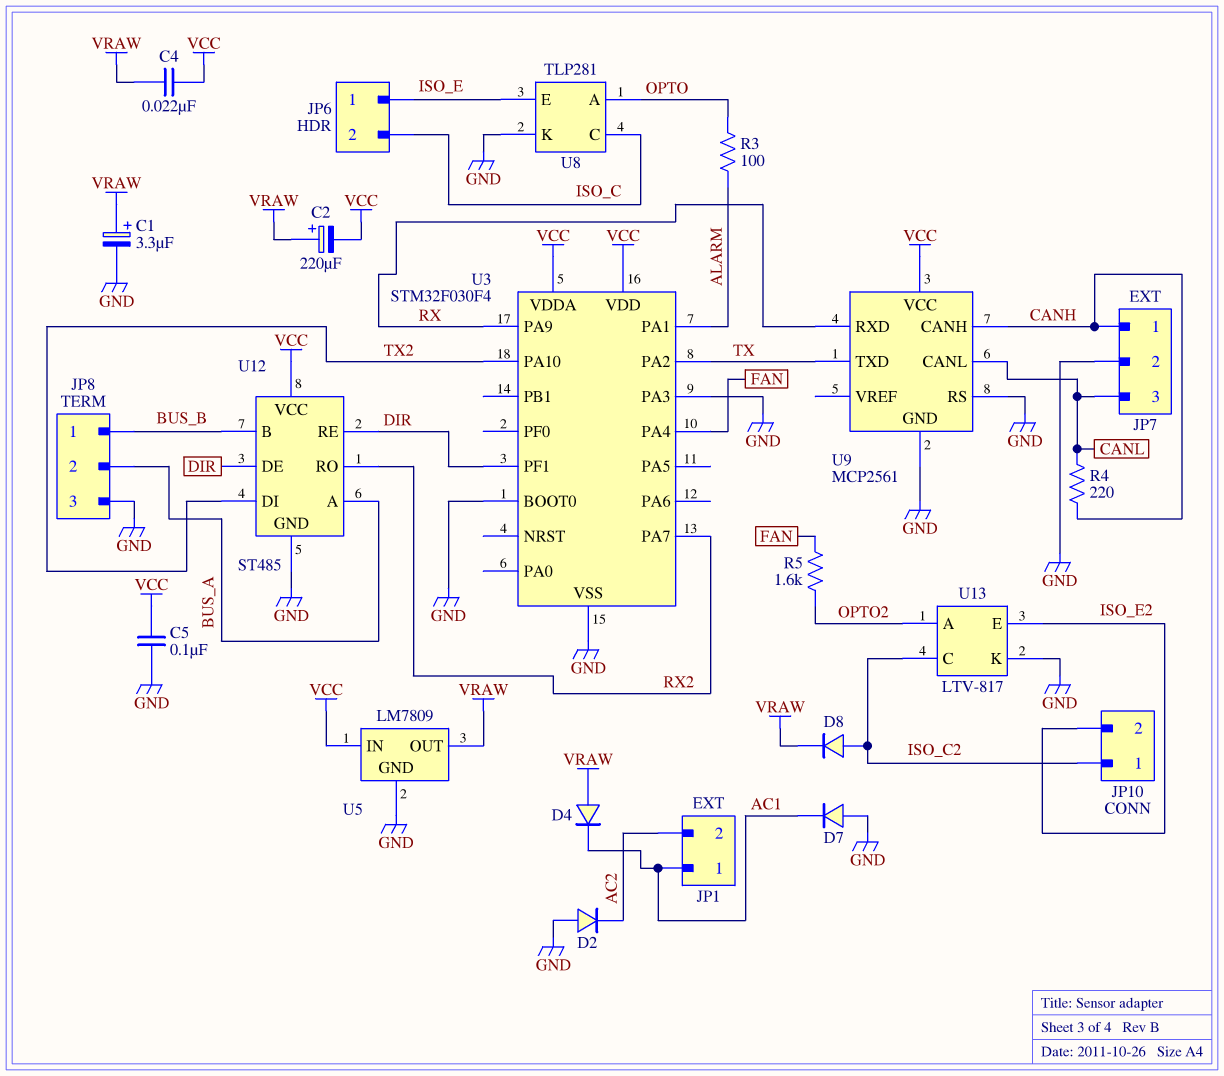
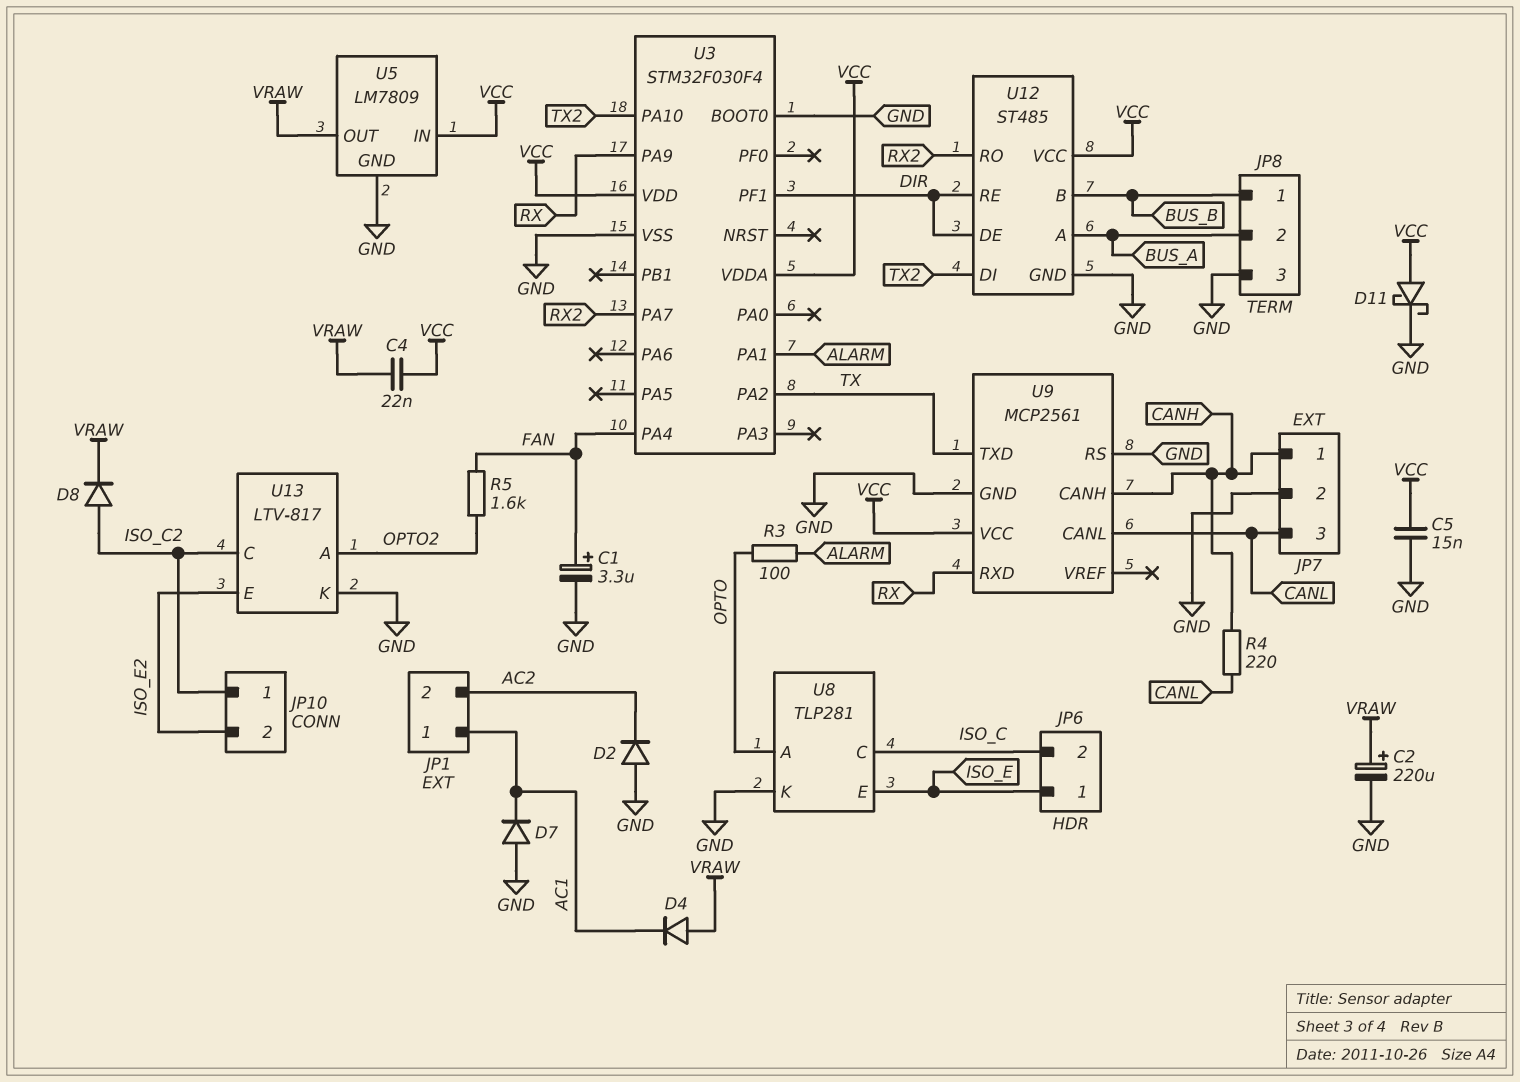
C1: 3.3uF (plus VRAW, minus GND) -> 3.3uF (plus FAN, minus GND)
C2: 220uF (plus VRAW, minus VCC) -> 220uF (plus VRAW, minus GND)
C5: 100nF (GND, VCC) -> 15nF (GND, VCC)
D11: none -> schottky (A VCC, K GND)
U3 pin PA3: GND -> none

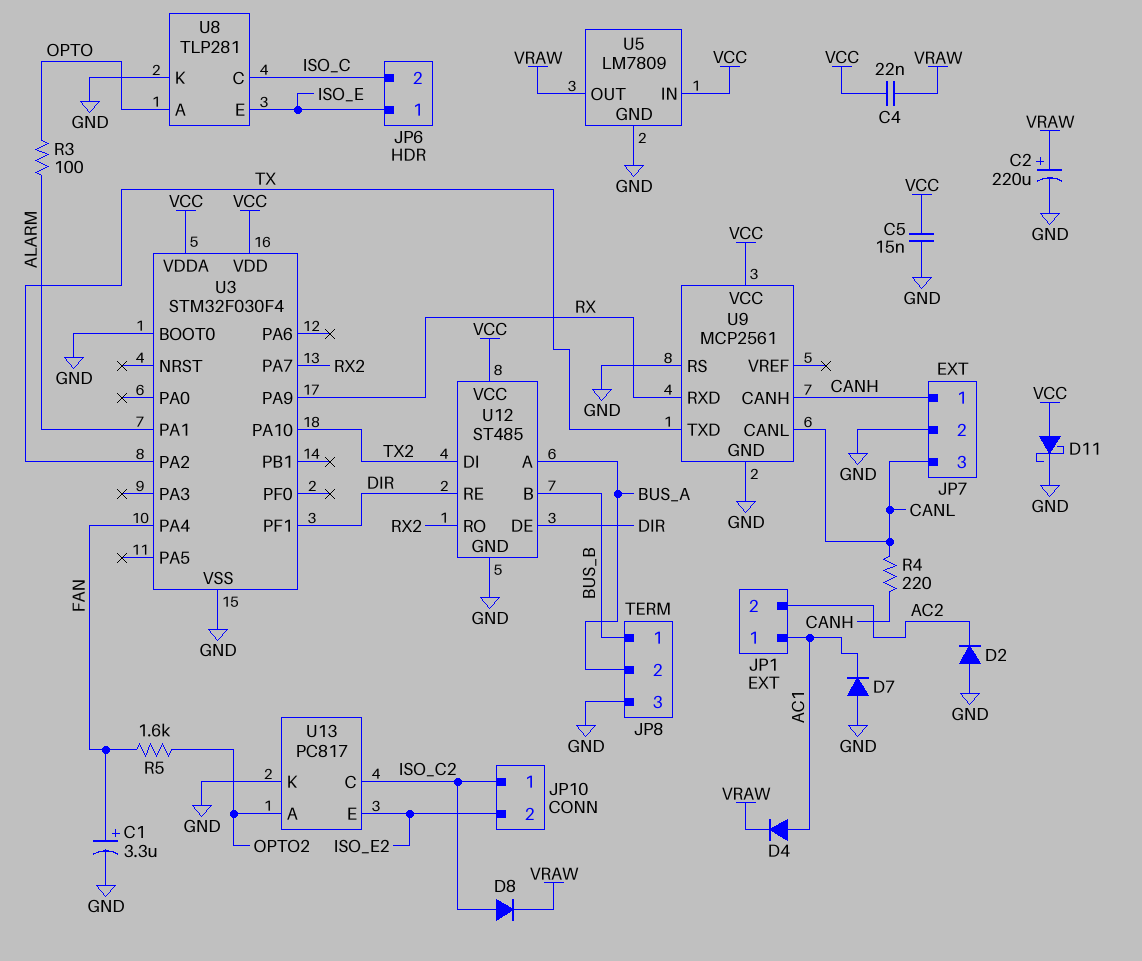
D4: diode (A VRAW, K AC1) -> diode (A AC1, K VRAW)
U13: LTV-817 -> PC817

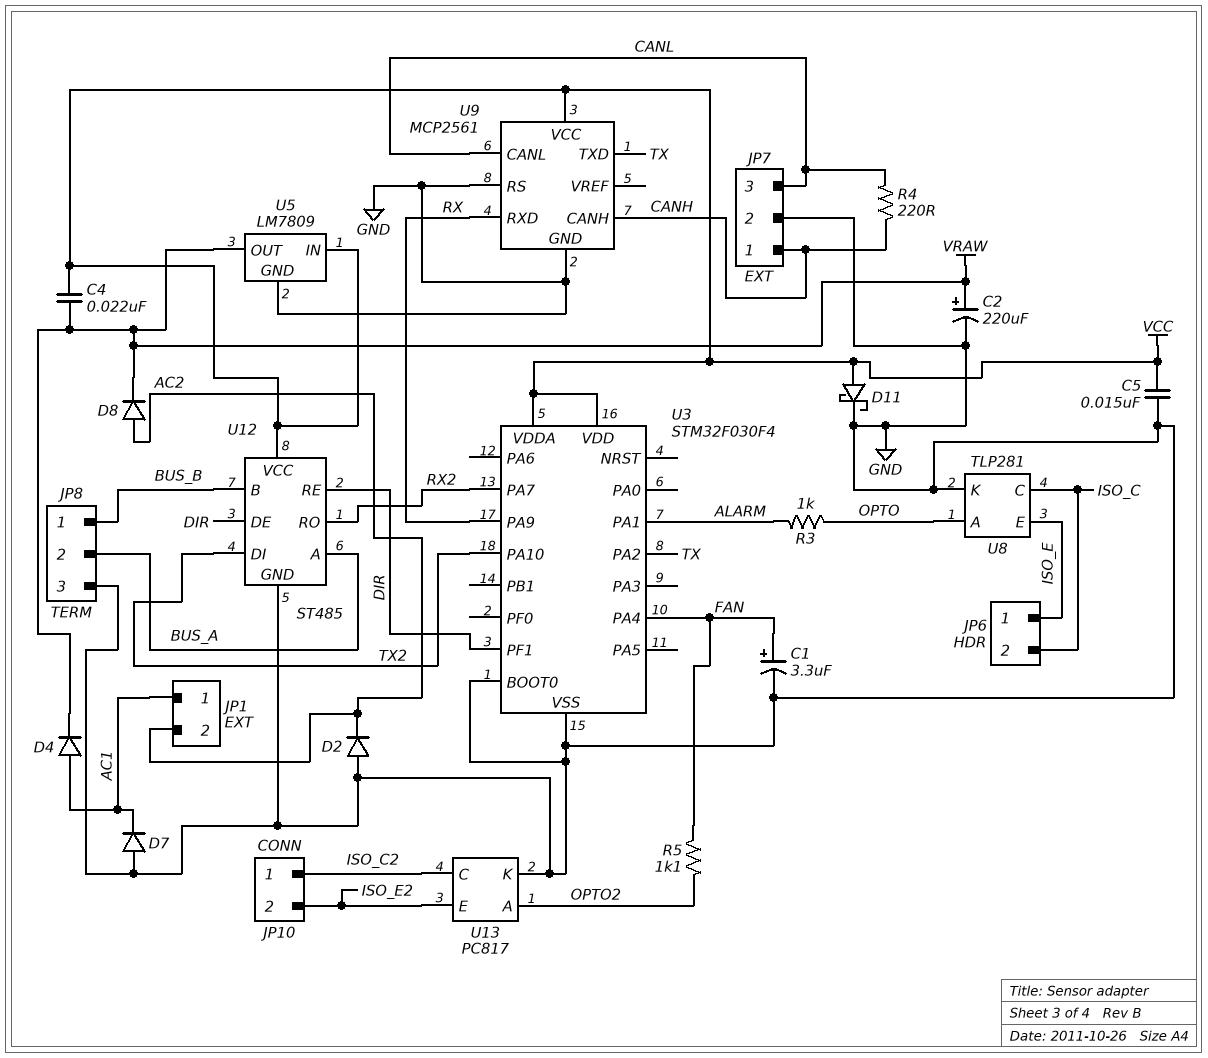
D8: diode (A ISO_C2, K VRAW) -> diode (A AC2, K VRAW)
R3: 100 (ALARM, OPTO) -> 1k (ALARM, OPTO)
R5: 1.6k (FAN, OPTO2) -> 1.1k (FAN, OPTO2)

